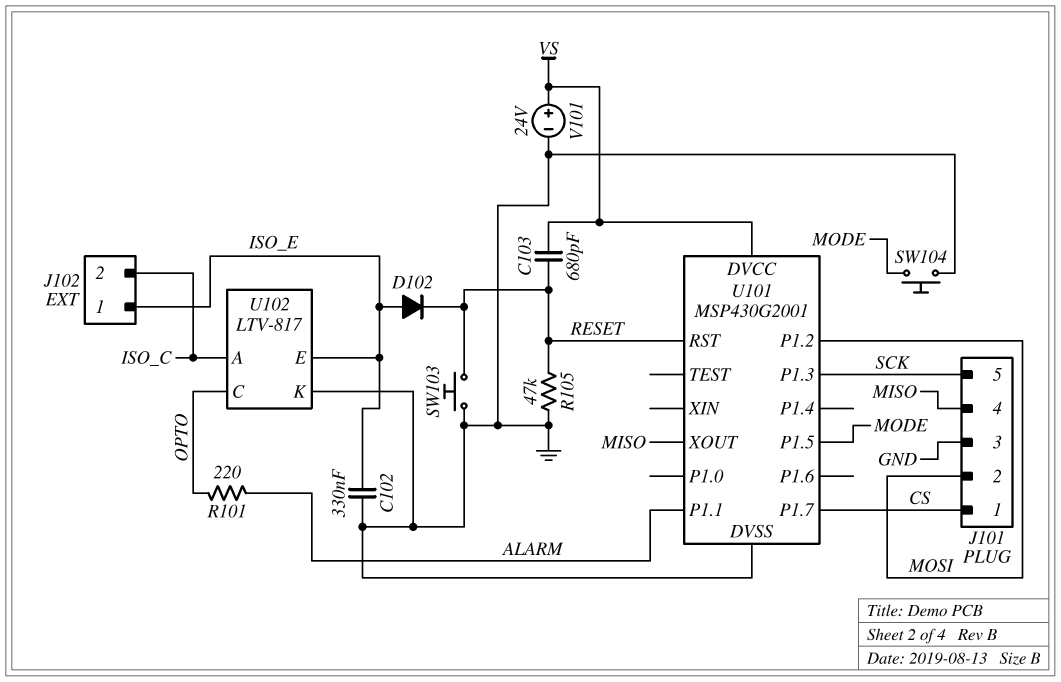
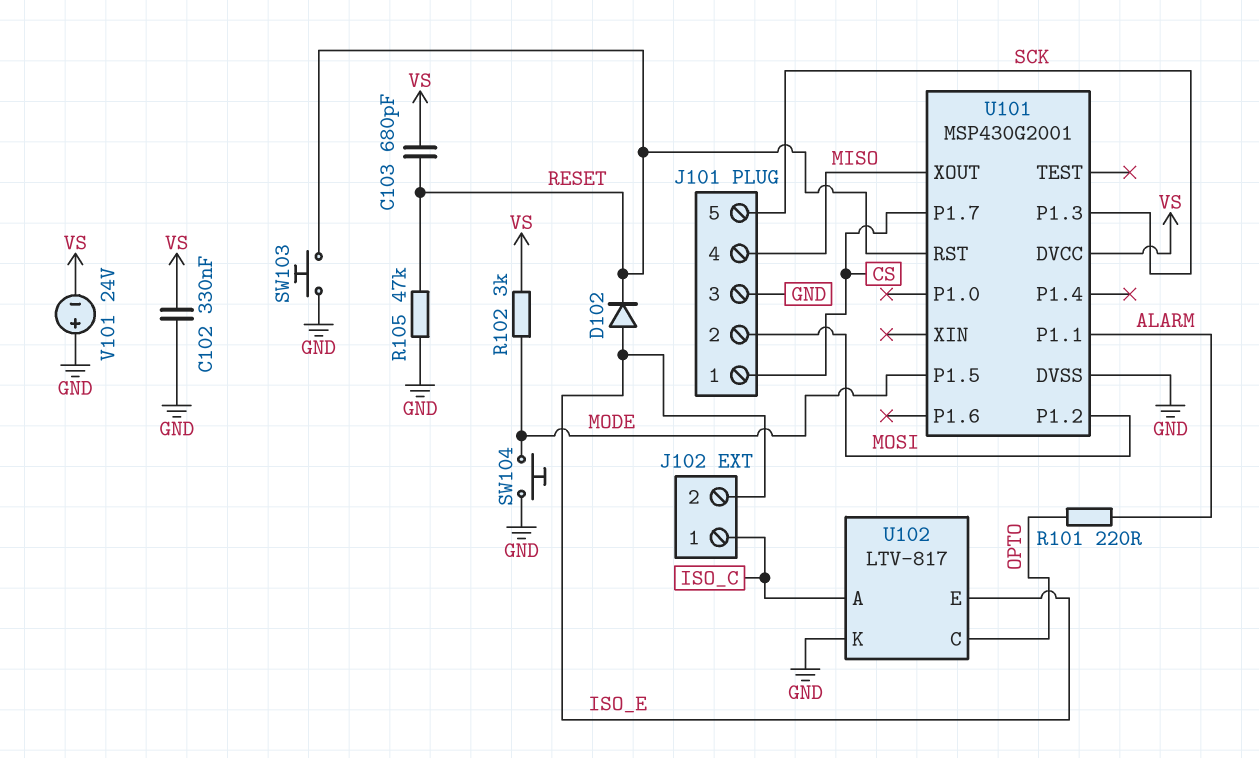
C102: 330nF (GND, ISO_E) -> 330nF (GND, VS)
J102 pin 1: ISO_E -> ISO_C
J102 pin 2: ISO_C -> ISO_E
R102: none -> 3k (MODE, VS)
V101: 24V (plus VS, minus GND) -> 24V (plus GND, minus VS)

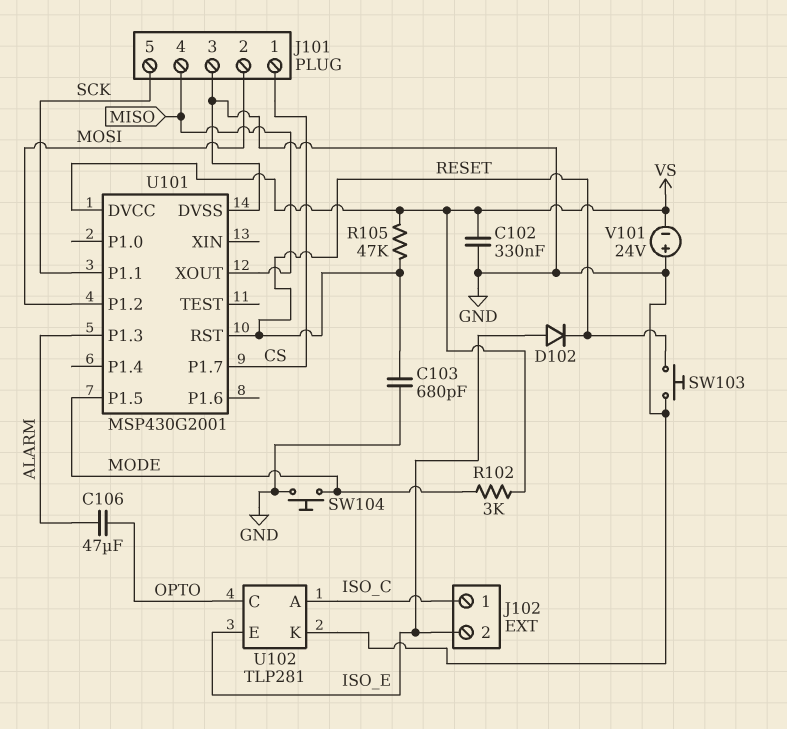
C103: 680pF (RESET, VS) -> 680pF (GND, RESET)
C106: none -> 47uF (ALARM, OPTO)
R101: 220 (ALARM, OPTO) -> none
R105: 47k (GND, RESET) -> 47k (RESET, VS)
U101 pin P1.1: ALARM -> SCK
U101 pin P1.3: SCK -> ALARM
U102: LTV-817 -> TLP281

